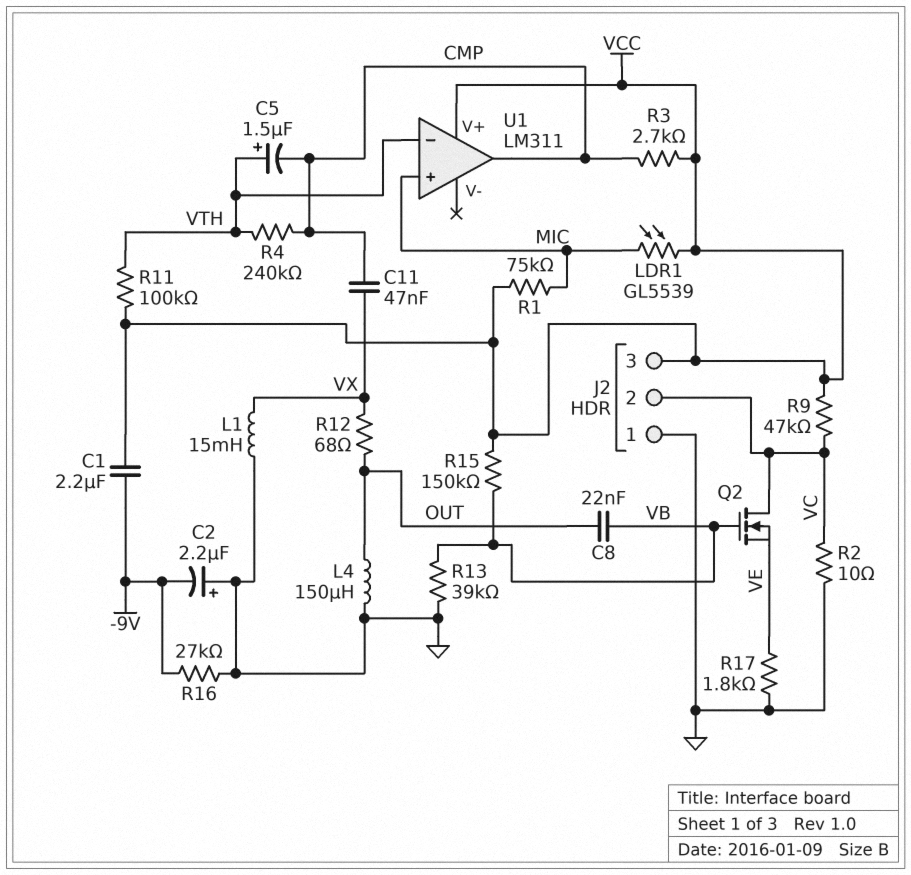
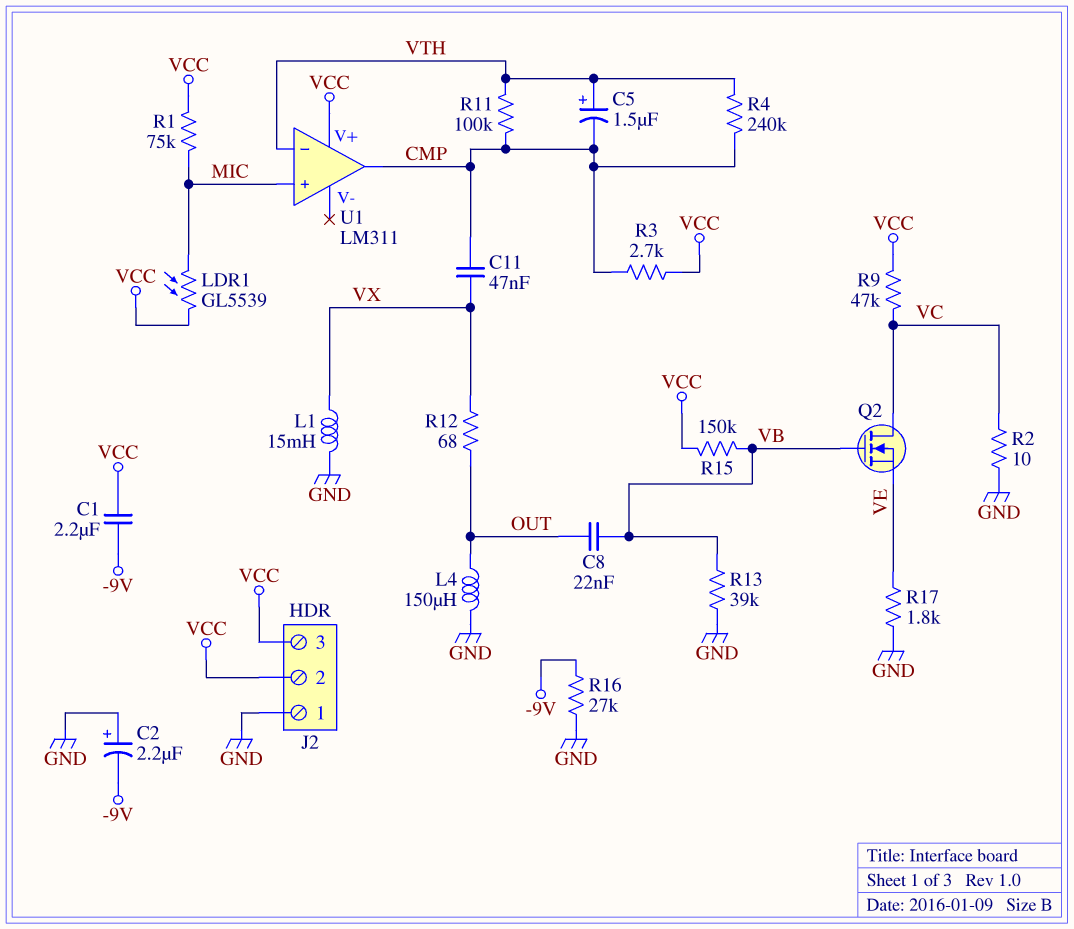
J2 pin 2: VC -> VCC
R11: 100k (VCC, VTH) -> 100k (CMP, VTH)

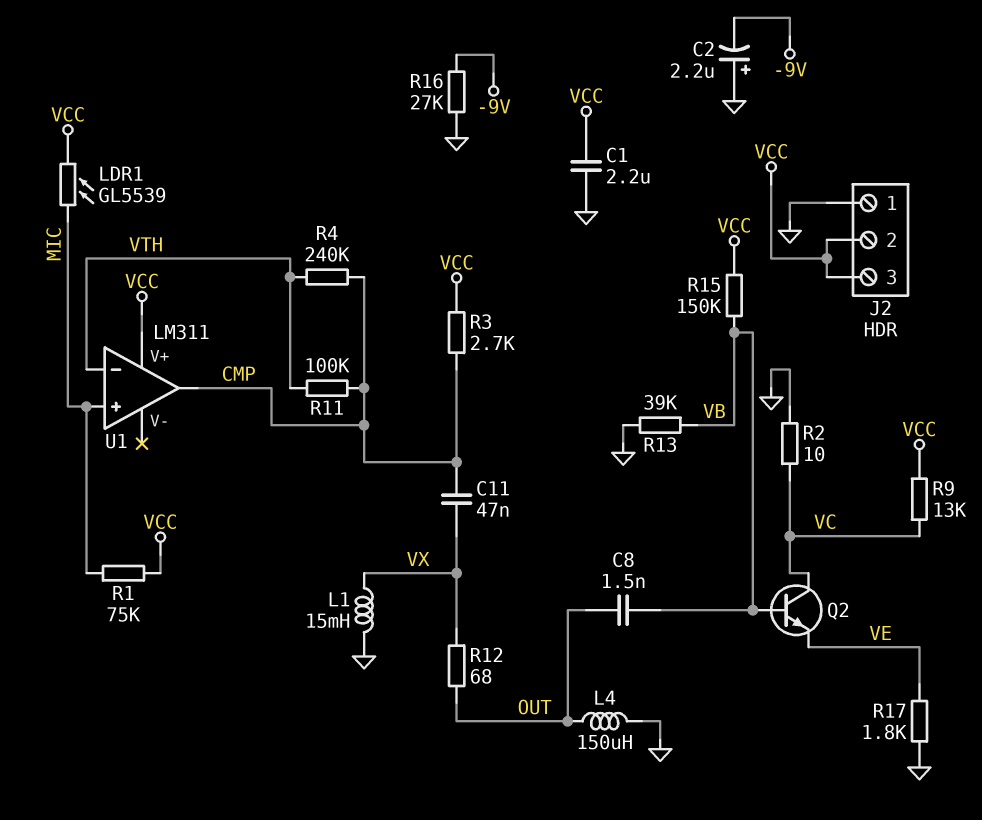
C1: 2.2uF (-9V, VCC) -> 2.2uF (GND, VCC)
C5: 1.5uF (plus VTH, minus CMP) -> none
C8: 22nF (OUT, VB) -> 1.5nF (OUT, VB)
Q2: NMOS (G VB, D VC, S VE) -> NPN (B VB, C VC, E VE)
R9: 47k (VC, VCC) -> 13k (VC, VCC)

